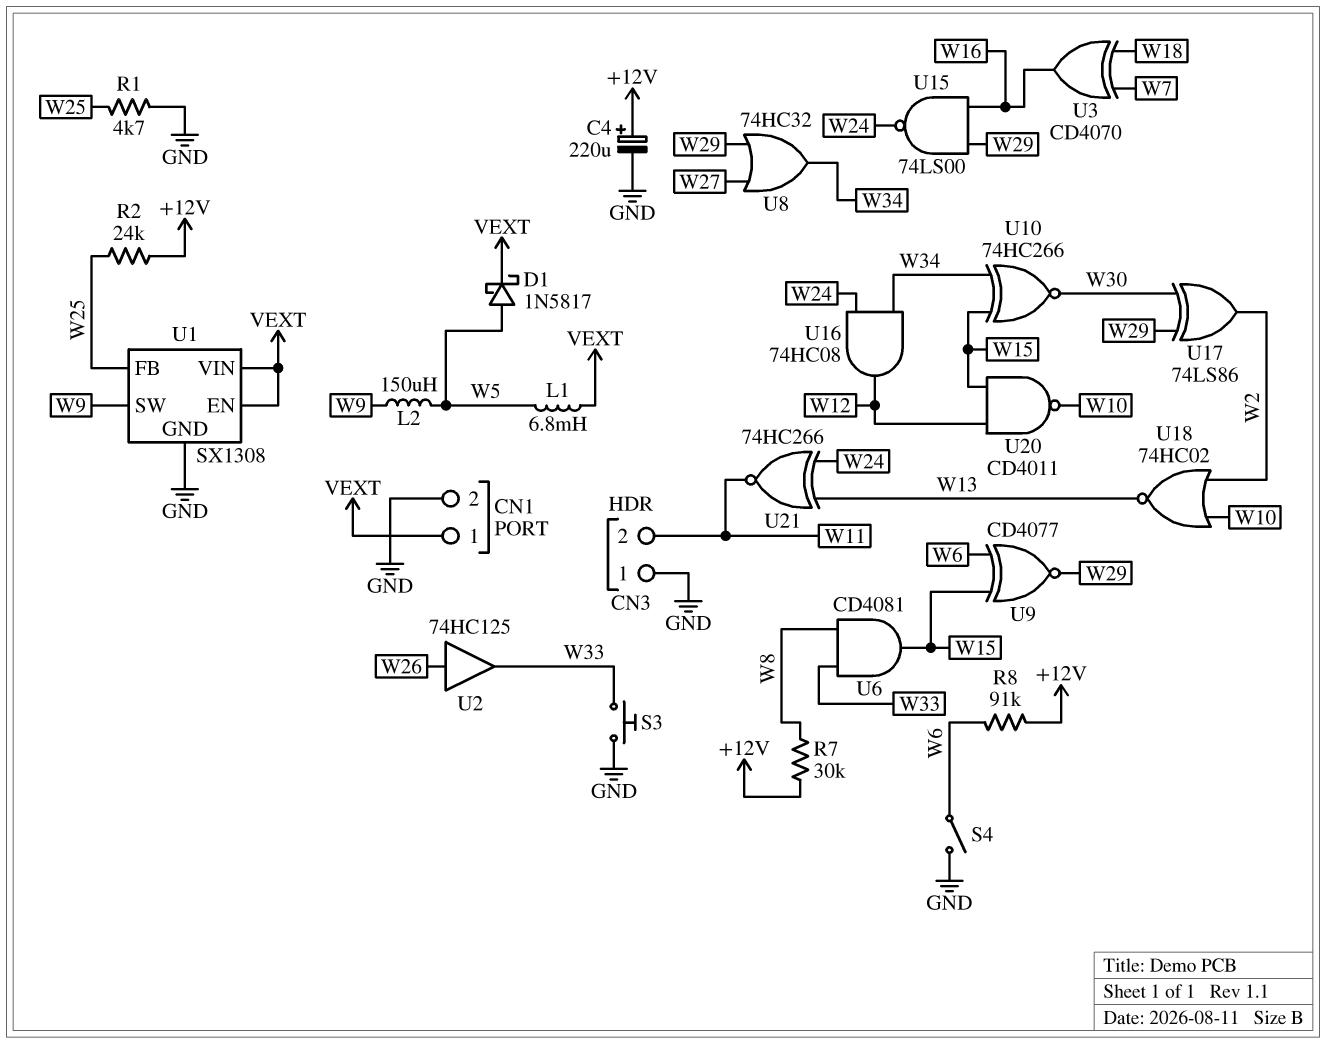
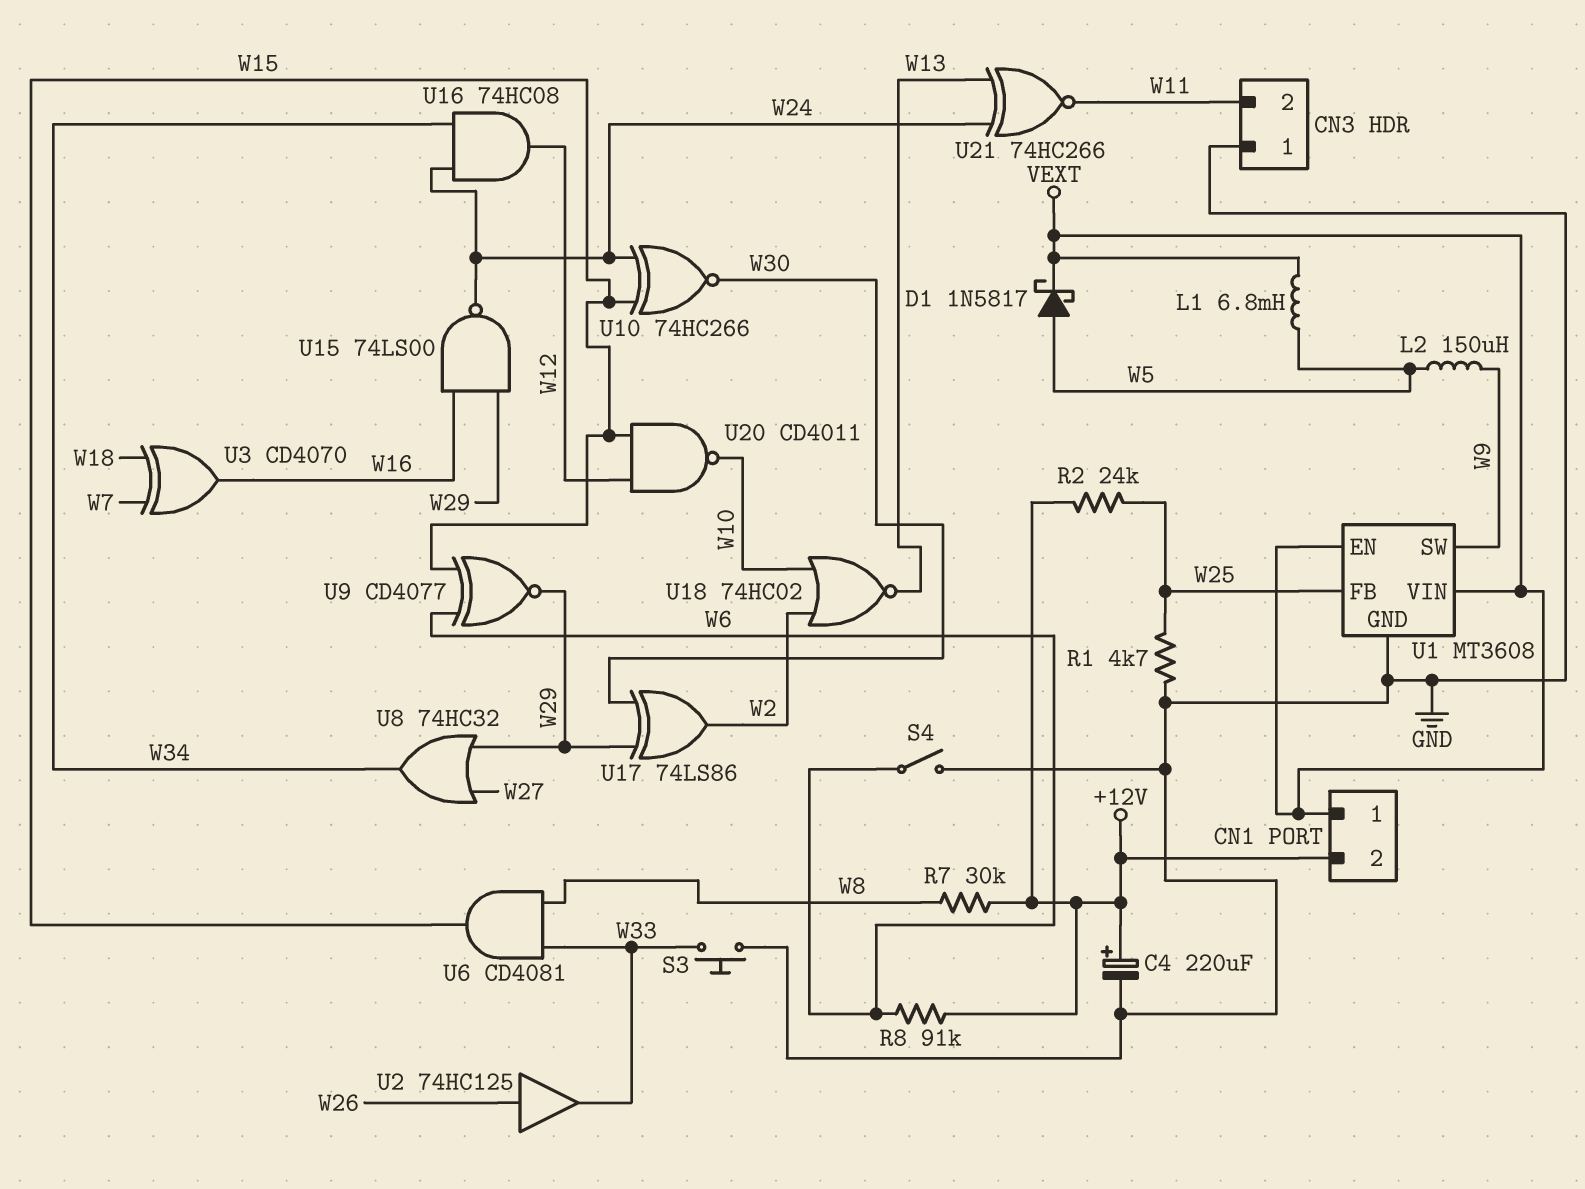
CN1 pin 2: GND -> +12V
U1: SX1308 -> MT3608
U10: XNOR 74HC266 (in W15, in W34, out W30) -> XNOR 74HC266 (in W15, in W24, out W30)

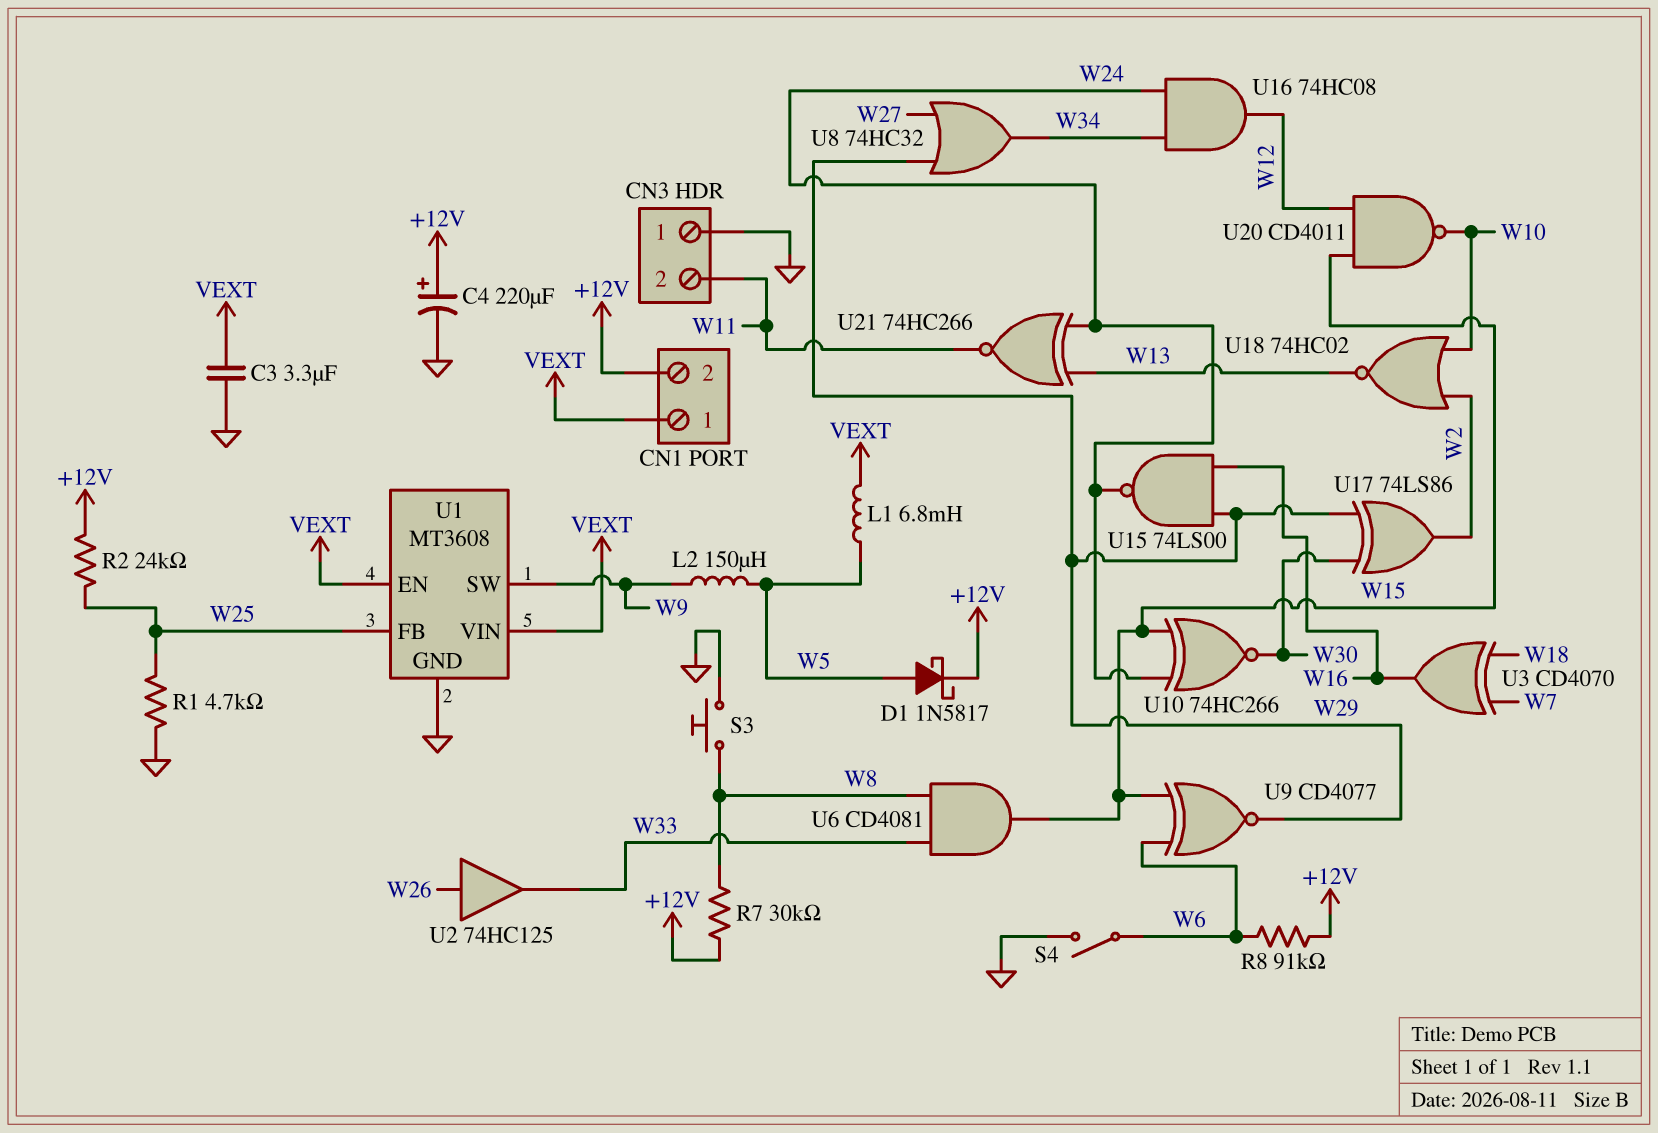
C3: none -> 3.3uF (GND, VEXT)
D1: schottky 1N5817 (A W5, K VEXT) -> schottky 1N5817 (A W5, K +12V)
S3: button (GND, W33) -> button (GND, W8)

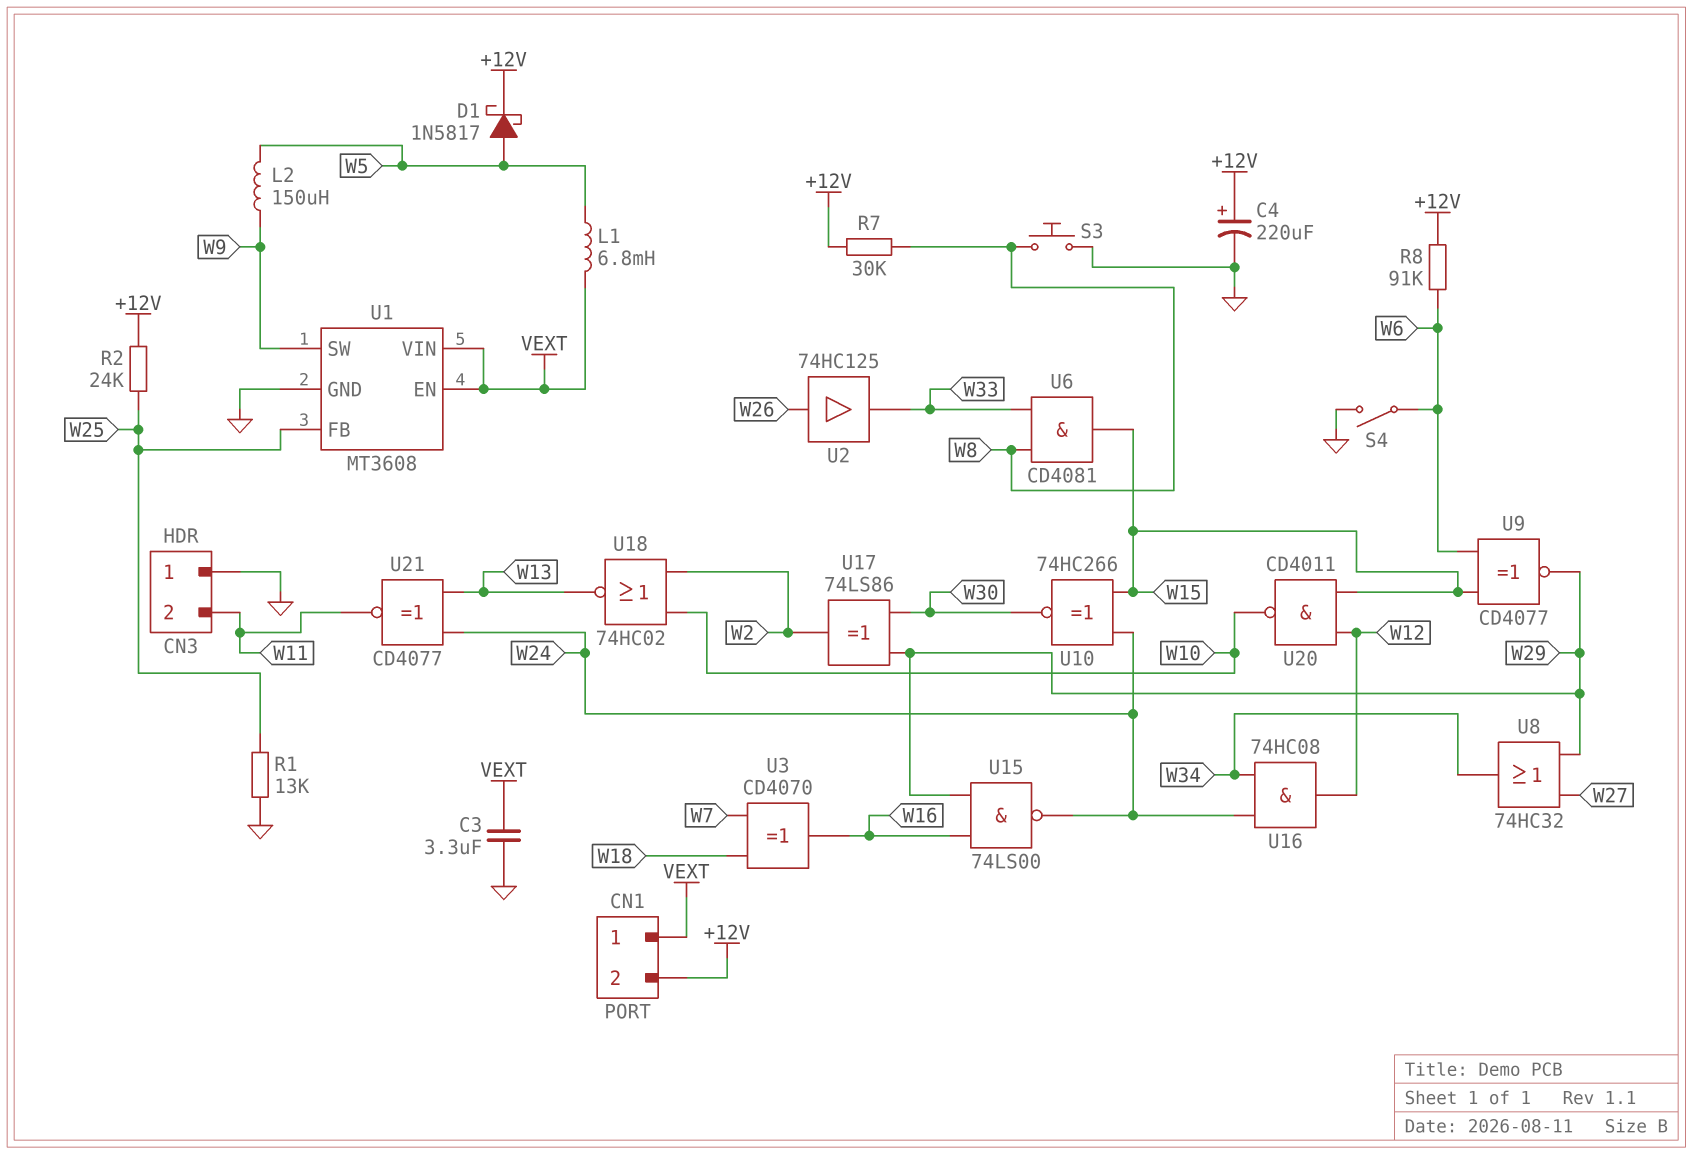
R1: 4.7k (GND, W25) -> 13k (GND, W25)
U21: XNOR 74HC266 (in W13, in W24, out W11) -> XNOR CD4077 (in W13, in W24, out W11)

